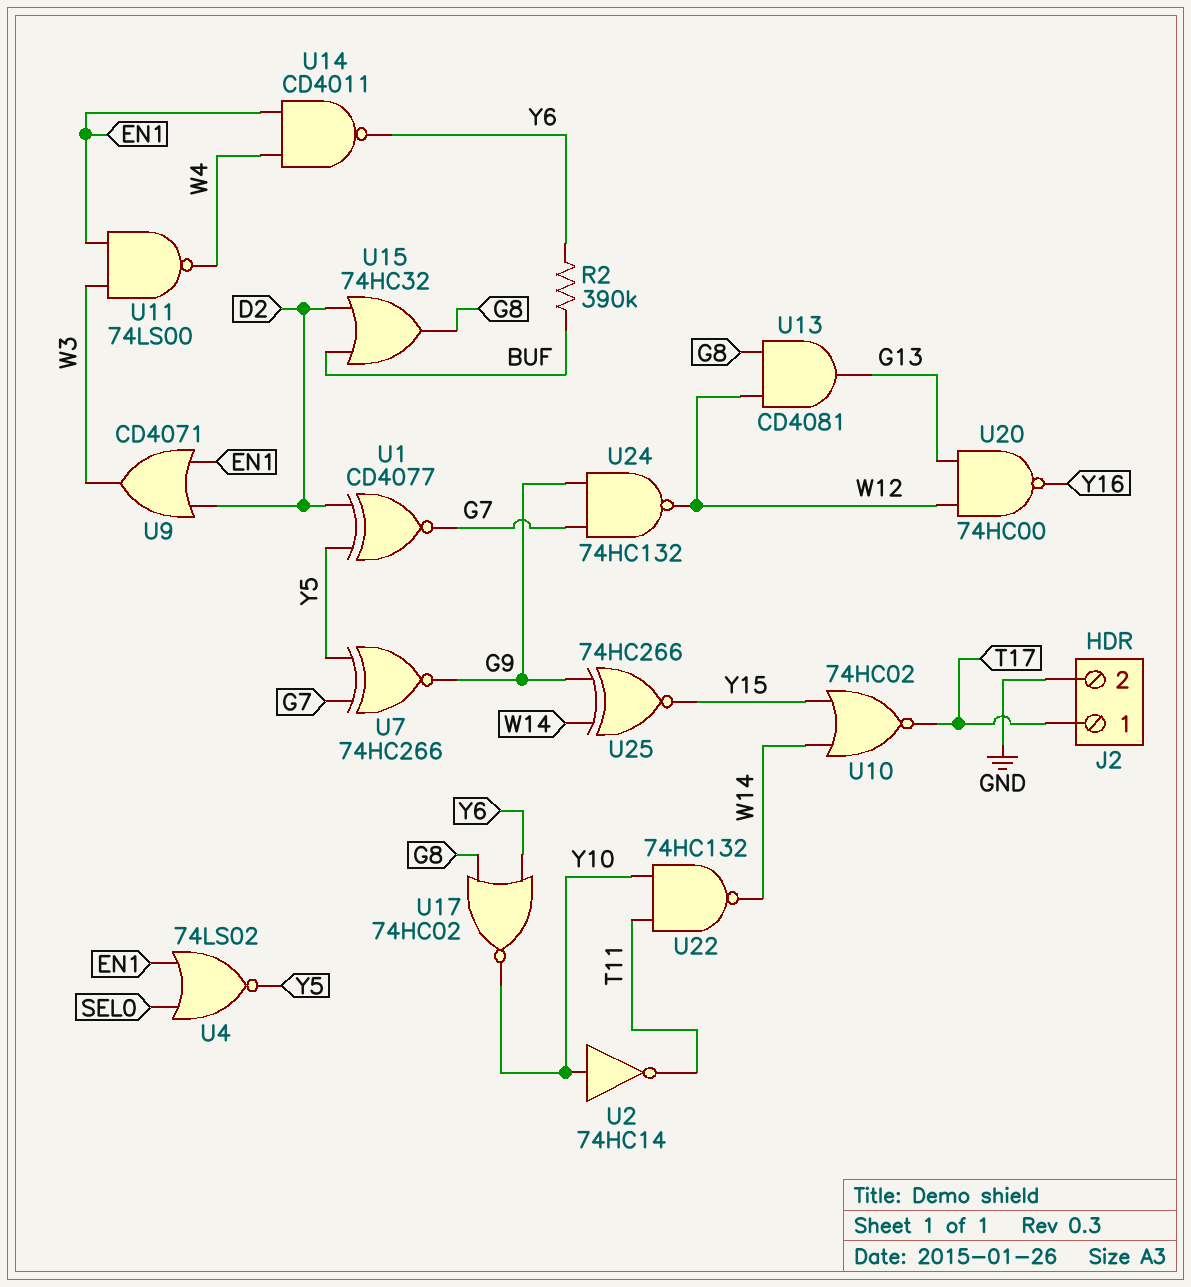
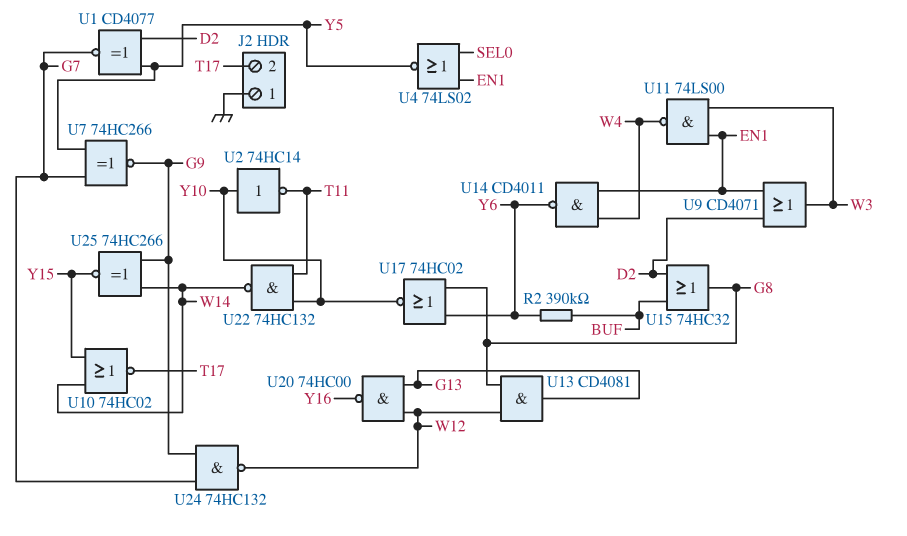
J2 pin 1: T17 -> GND
J2 pin 2: GND -> T17

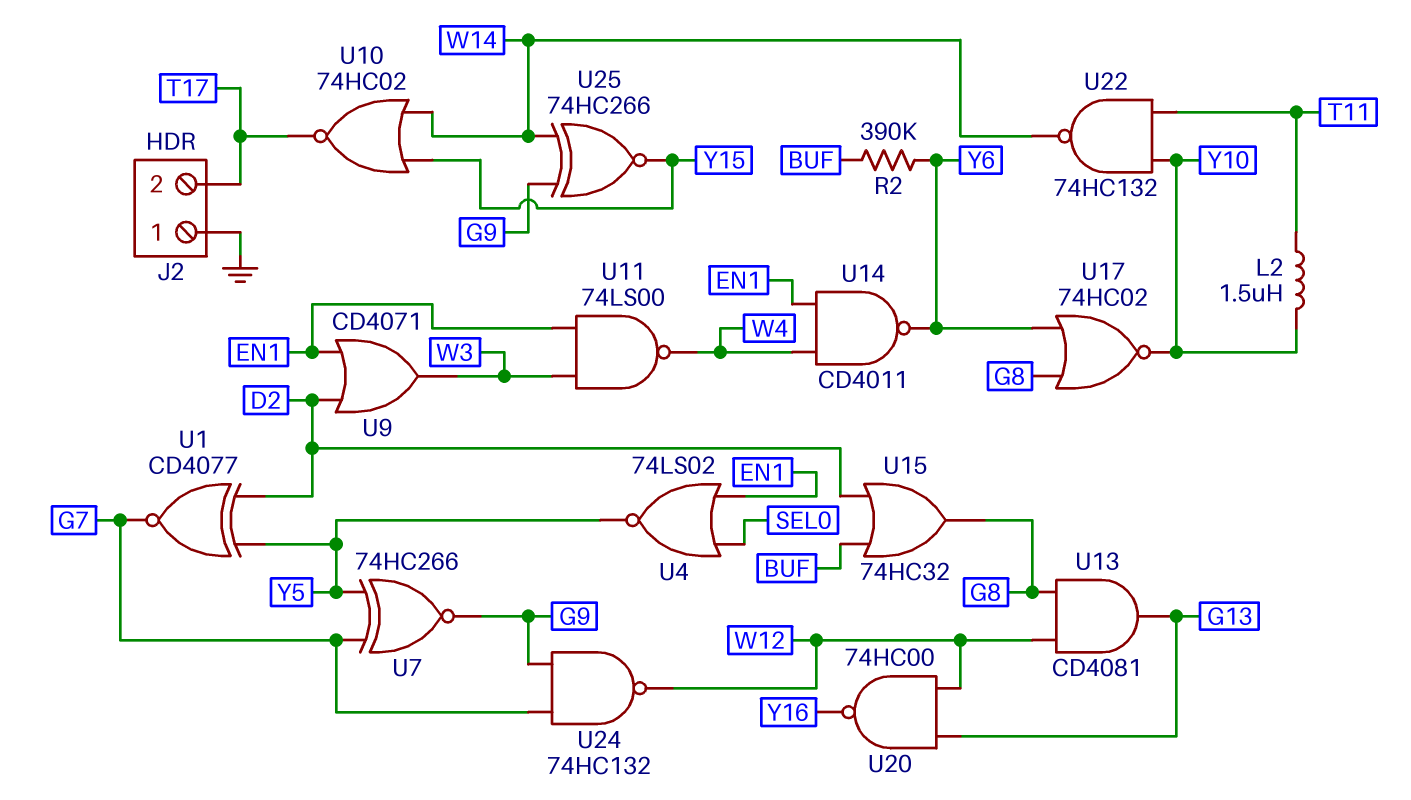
L2: none -> 1.5uH (T11, Y10)
U2: NOT 74HC14 (in Y10, out T11) -> none

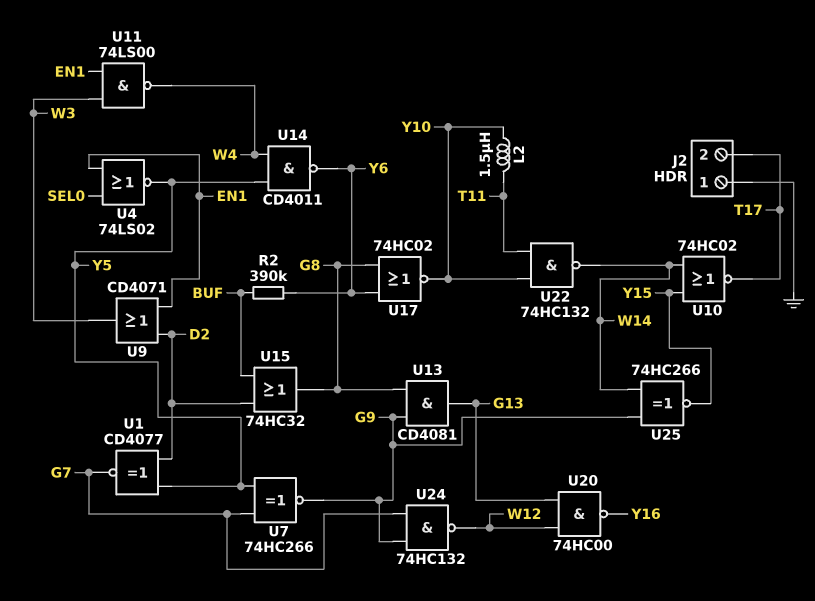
U13: AND CD4081 (in G8, in W12, out G13) -> AND CD4081 (in G8, in G9, out G13)
U14: NAND CD4011 (in EN1, in W4, out Y6) -> NAND CD4011 (in W4, in Y5, out Y6)

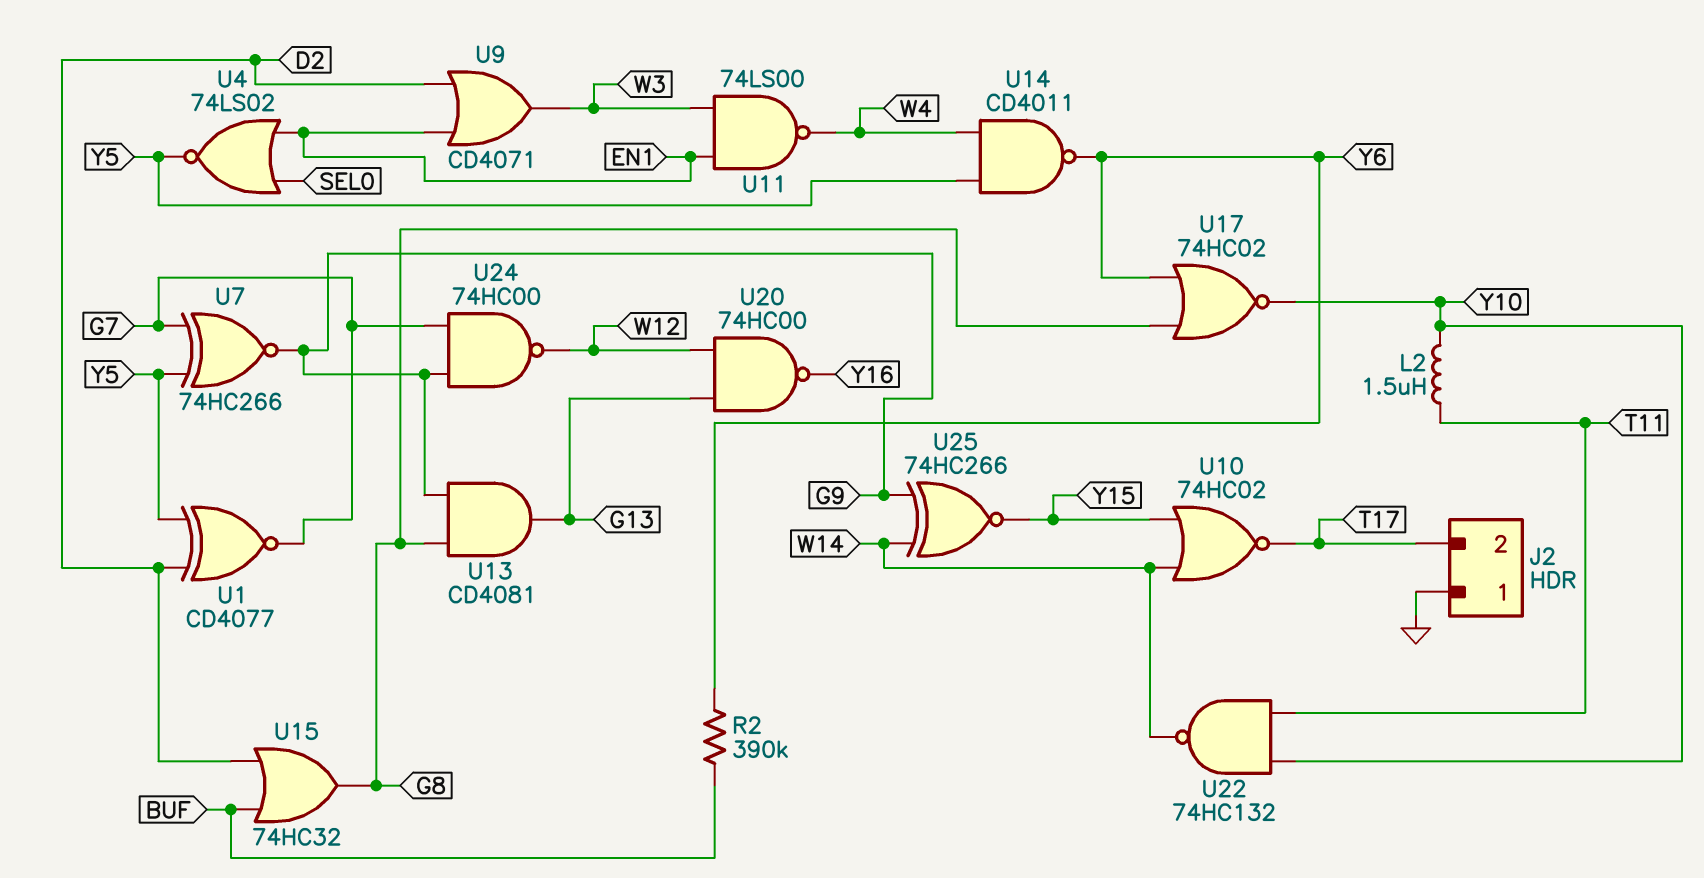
U24: NAND 74HC132 (in G7, in G9, out W12) -> NAND 74HC00 (in G7, in G9, out W12)

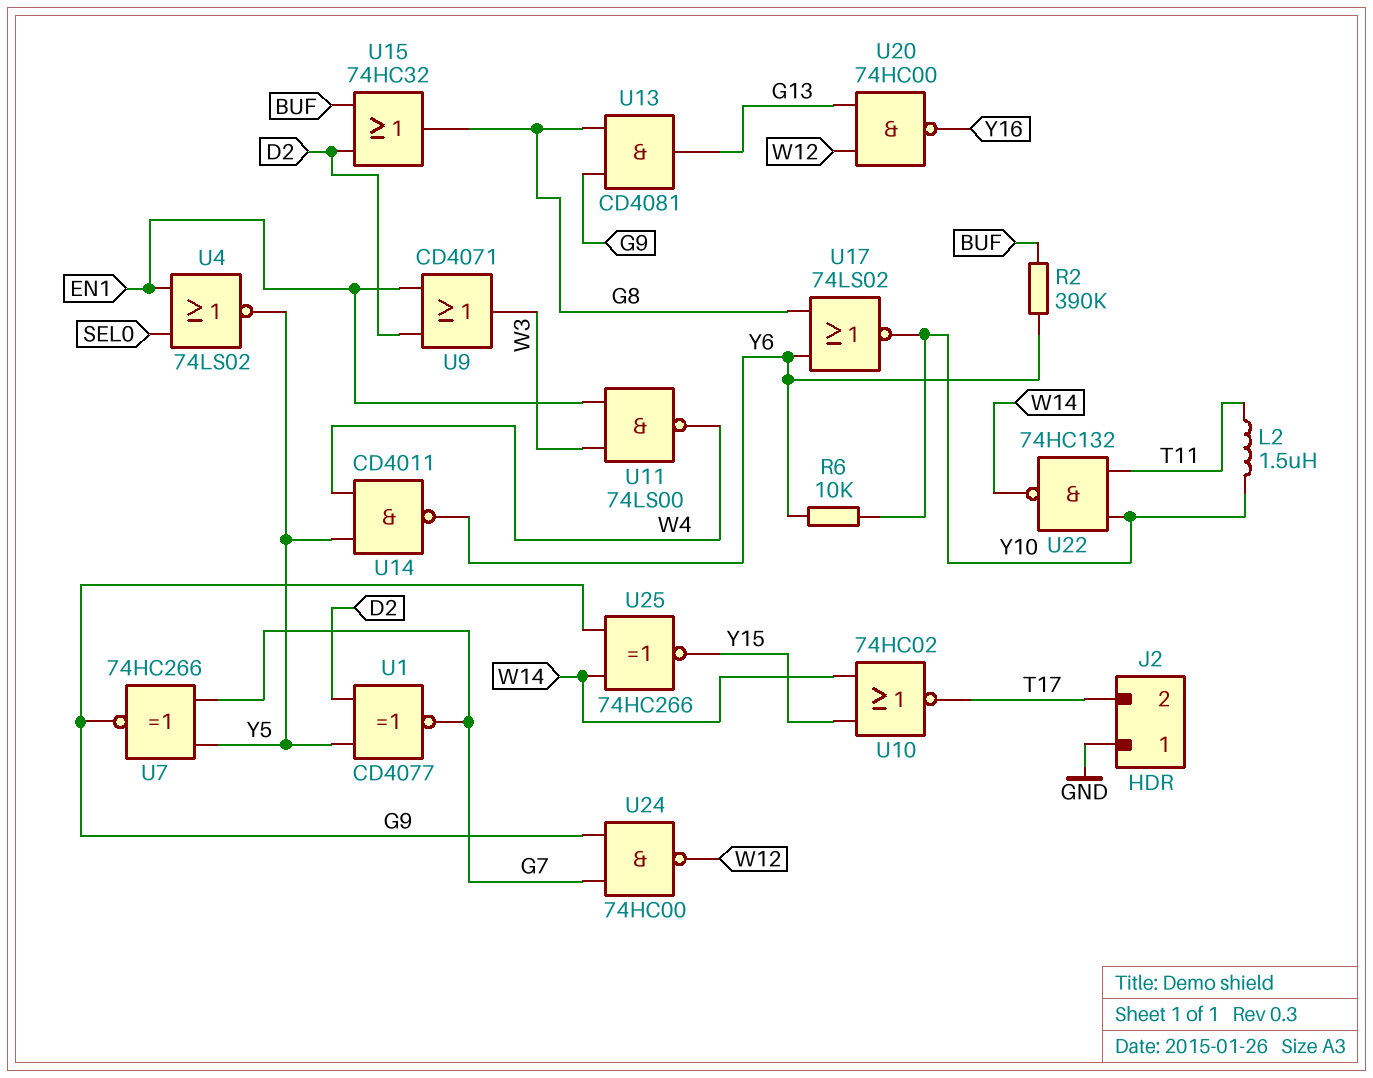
R6: none -> 10k (Y6, Y10)
U17: NOR 74HC02 (in G8, in Y6, out Y10) -> NOR 74LS02 (in G8, in Y6, out Y10)

